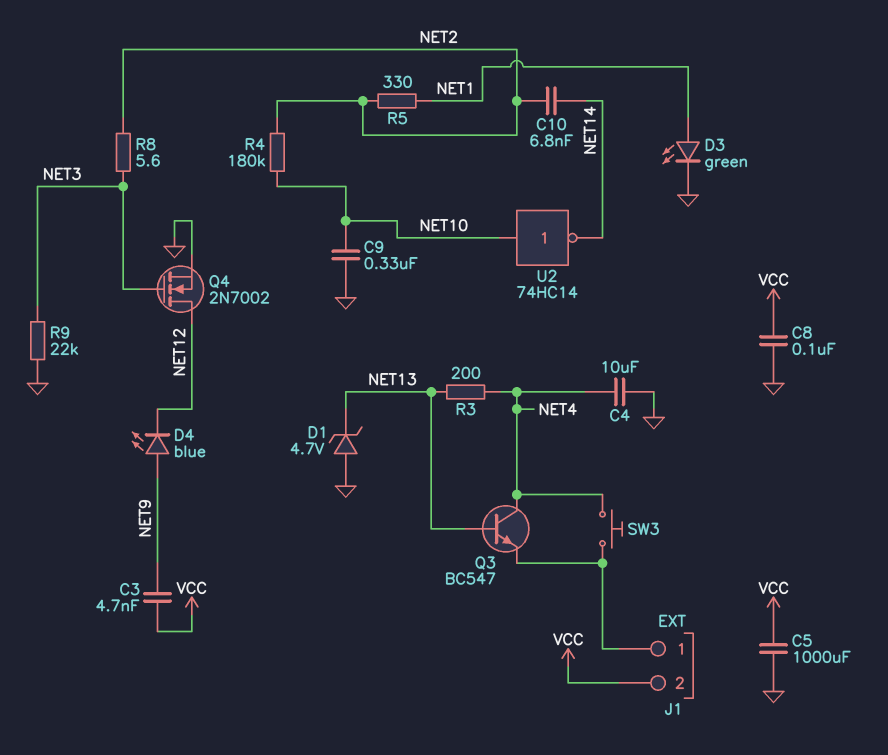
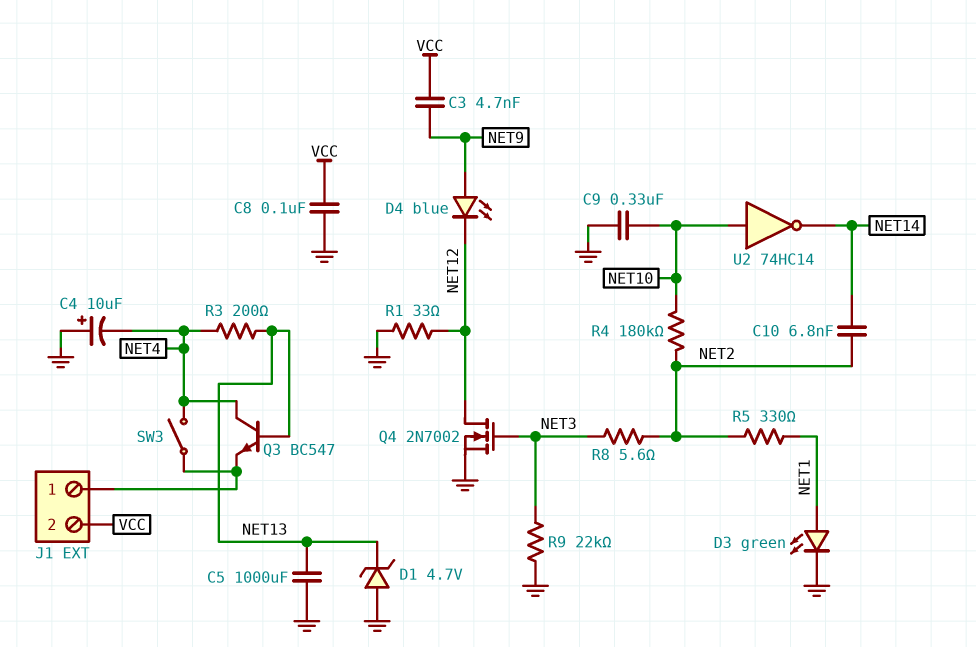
C4: 10uF (GND, NET4) -> 10uF (plus GND, minus NET4)
C5: 1000uF (GND, VCC) -> 1000uF (GND, NET13)
R1: none -> 33 (GND, NET12)
SW3: button (J1/1, NET4) -> switch (J1/1, NET4)

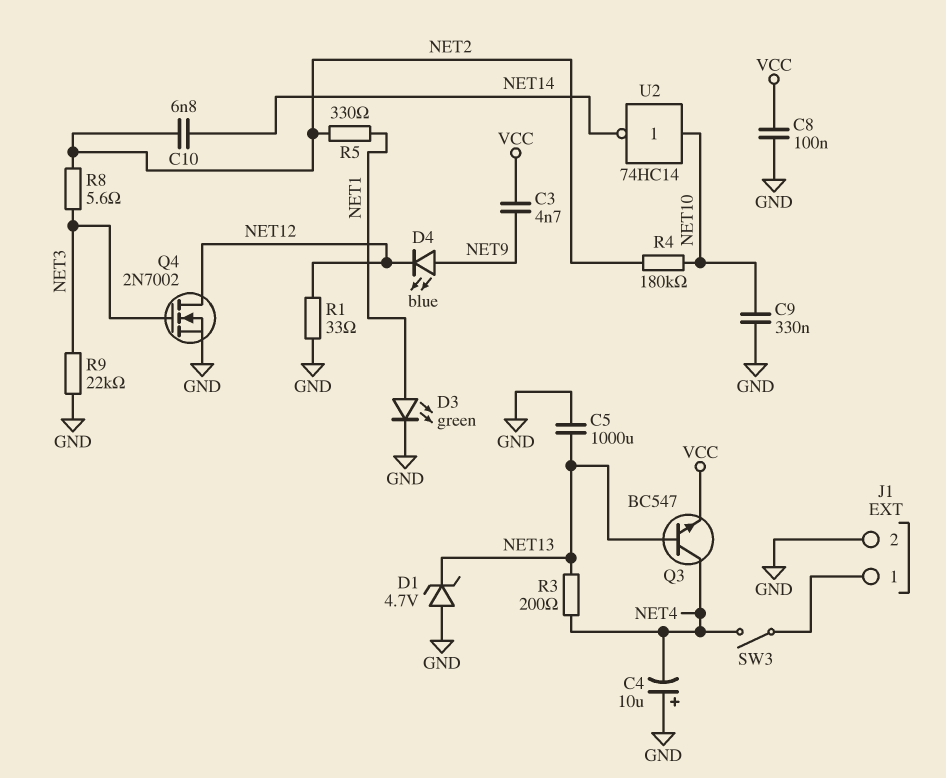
J1 pin 2: VCC -> GND
Q3: NPN BC547 (B NET13, C NET4, E J1/1) -> NPN BC547 (B NET13, C NET4, E VCC)

